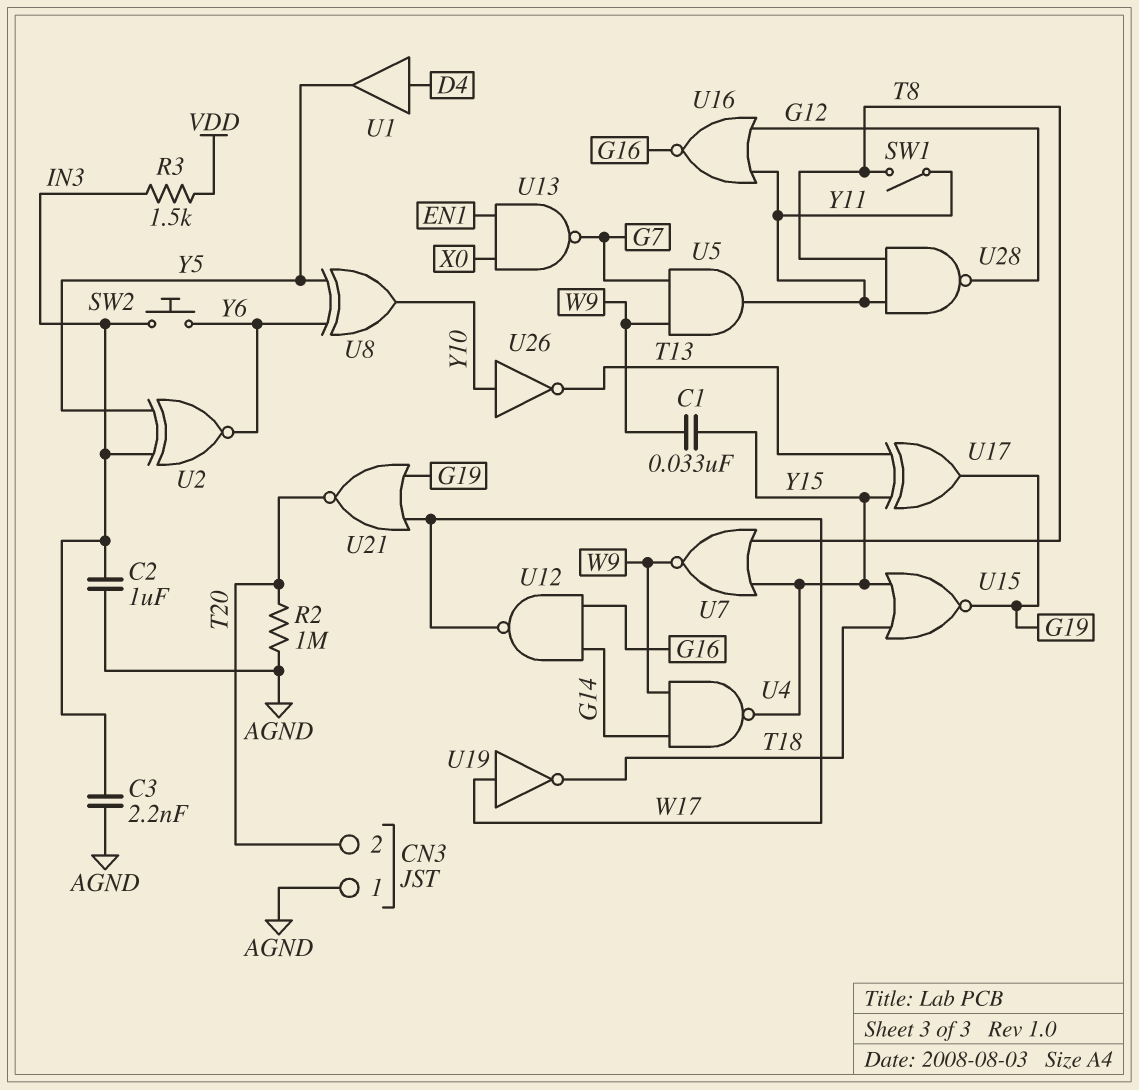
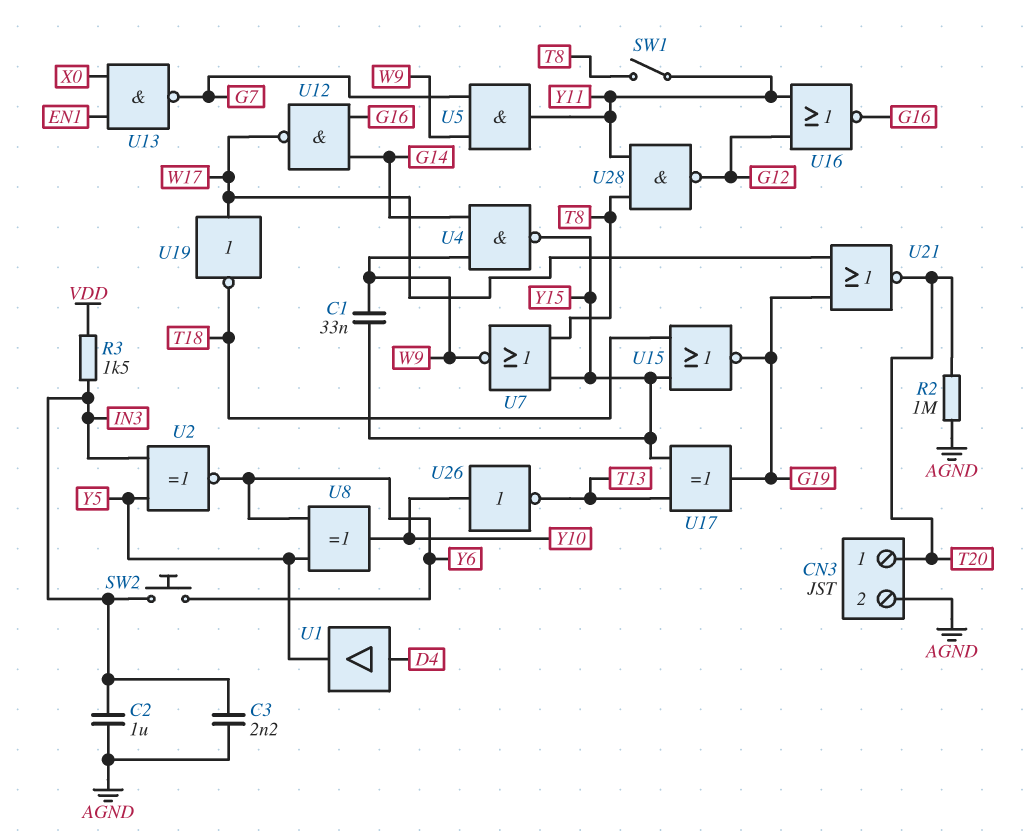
CN3 pin 1: AGND -> T20
CN3 pin 2: T20 -> AGND

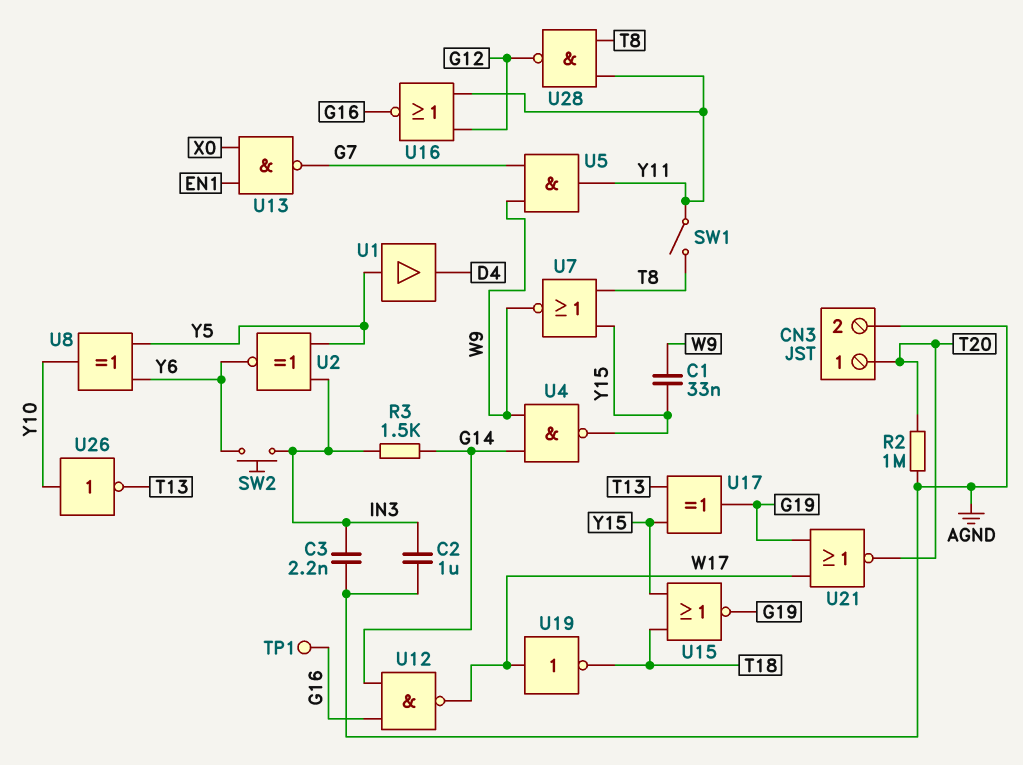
R3: 1.5k (IN3, VDD) -> 1.5k (G14, IN3)
TP1: none -> test point (G16)
U1: buffer (in D4, out Y5) -> buffer (in Y5, out D4)

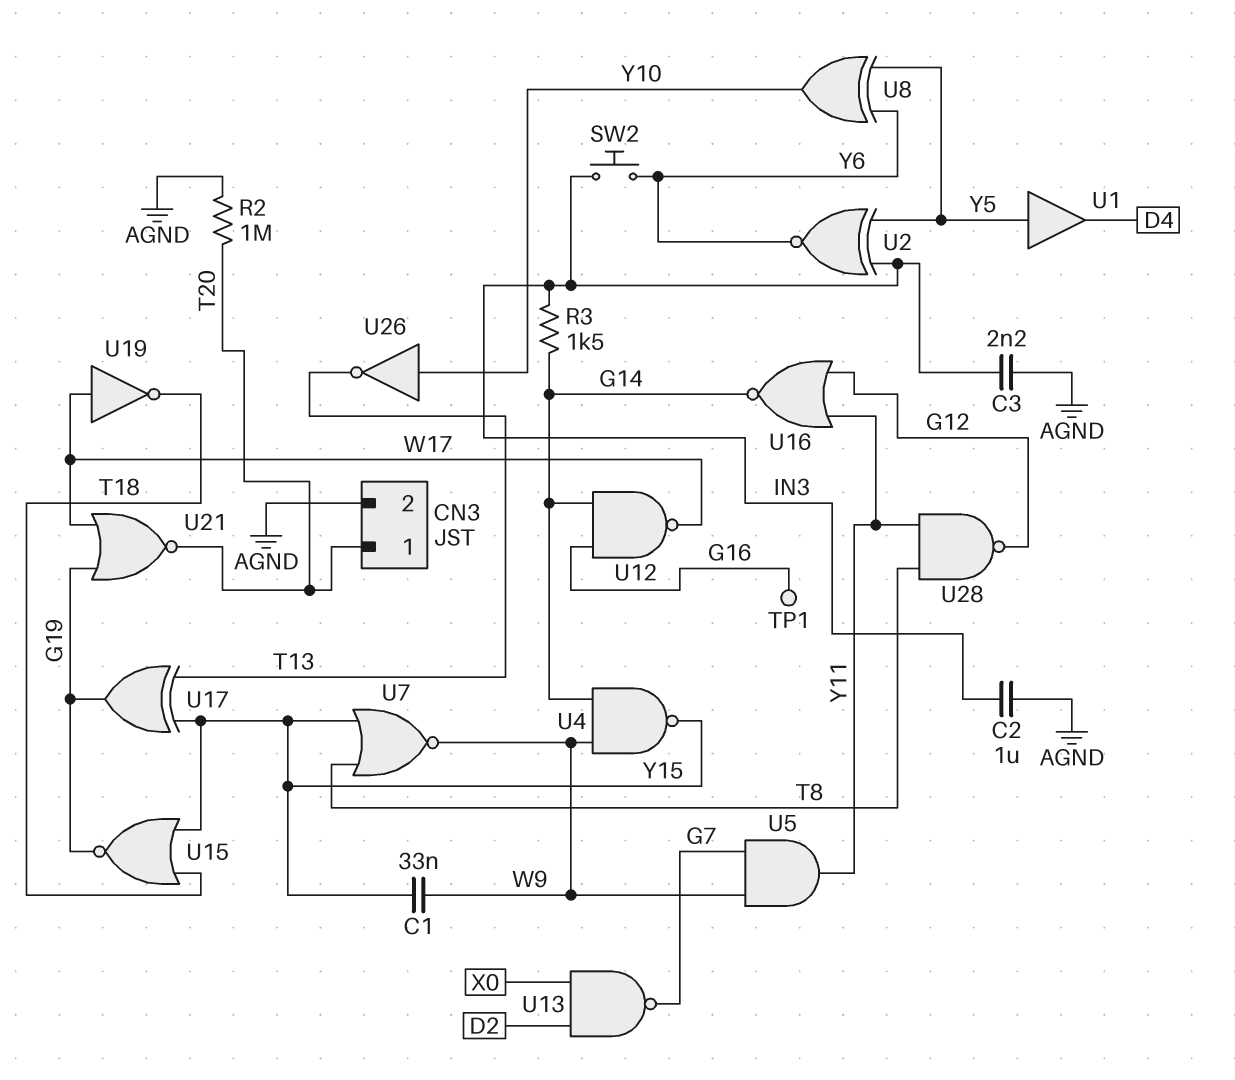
SW1: switch (T8, Y11) -> none
U13: NAND (in EN1, in X0, out G7) -> NAND (in D2, in X0, out G7)
U16: NOR (in G12, in Y11, out G16) -> NOR (in G12, in Y11, out G14)

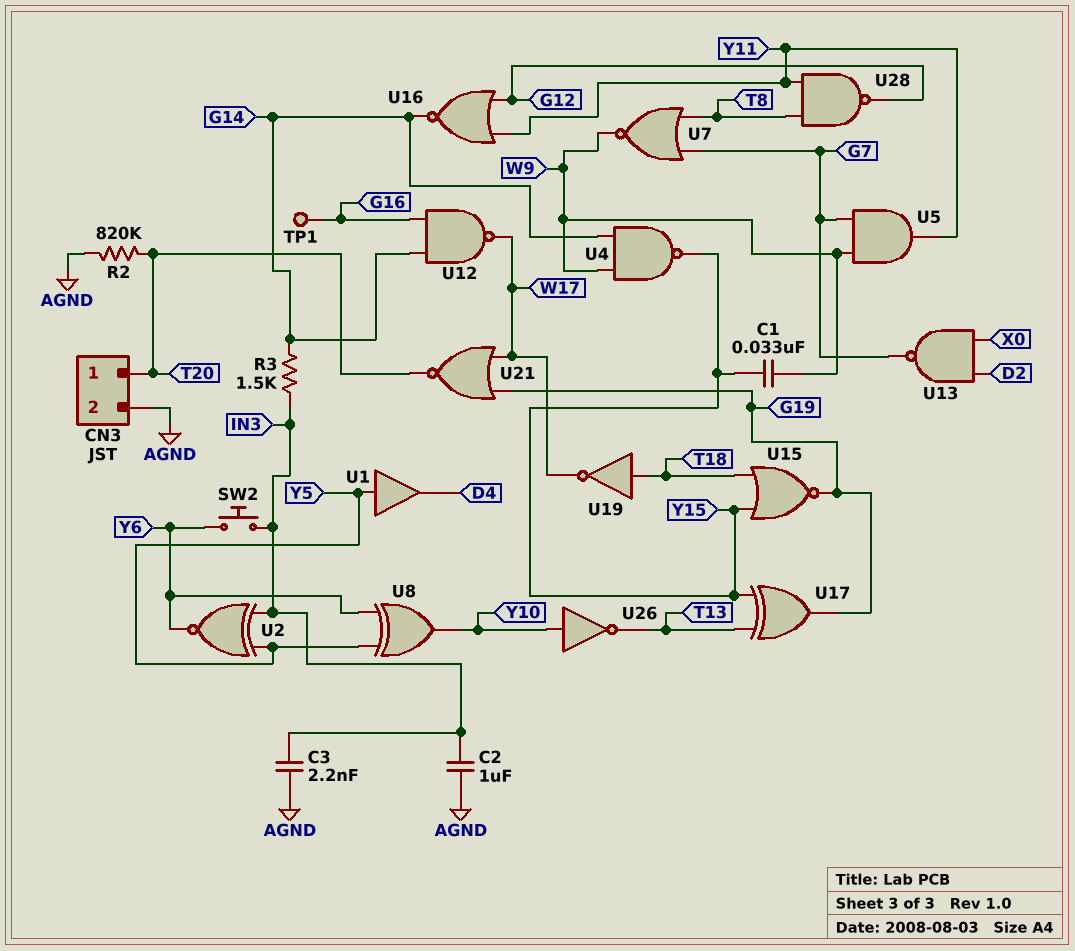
R2: 1M (AGND, T20) -> 820k (AGND, T20)
U7: NOR (in T8, in Y15, out W9) -> NOR (in G7, in T8, out W9)
U19: NOT (in W17, out T18) -> NOT (in T18, out W17)

